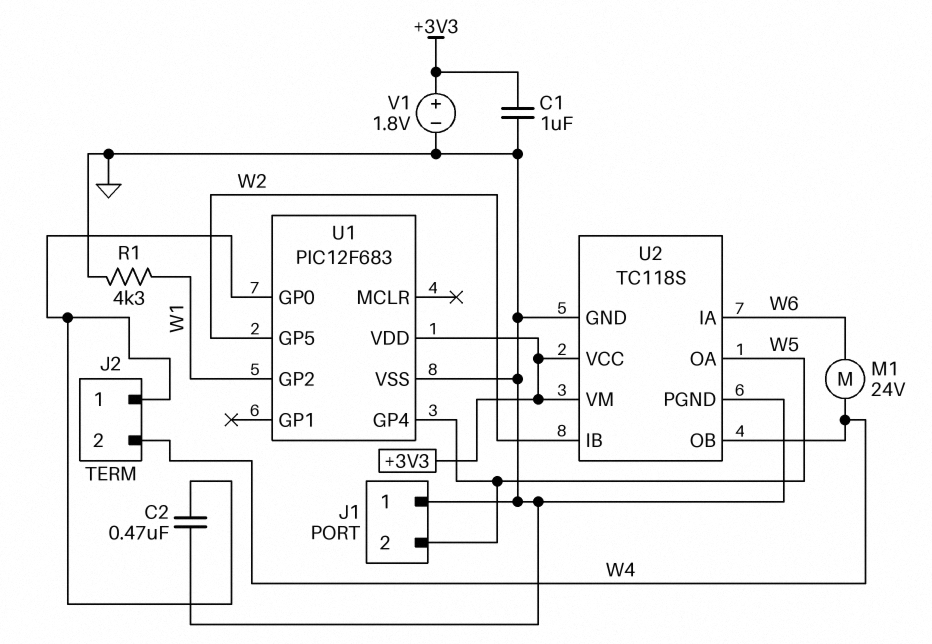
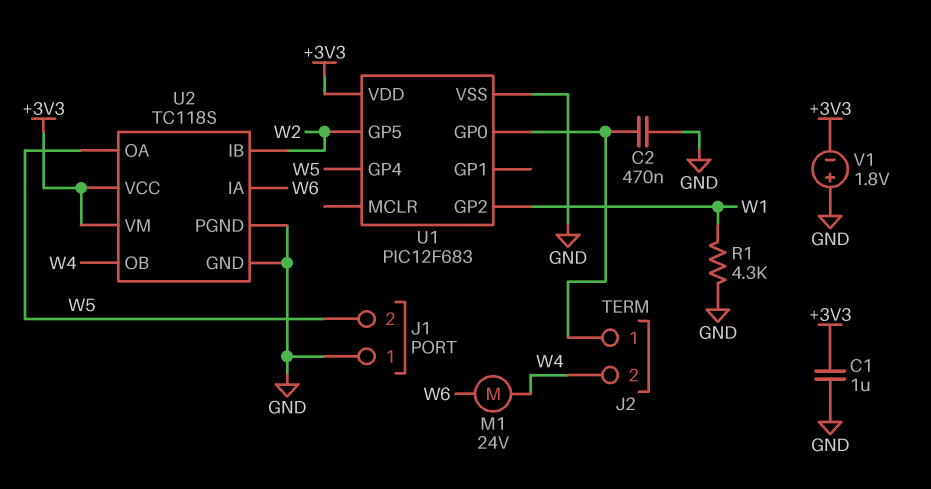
V1: 1.8V (plus +3V3, minus GND) -> 1.8V (plus GND, minus +3V3)

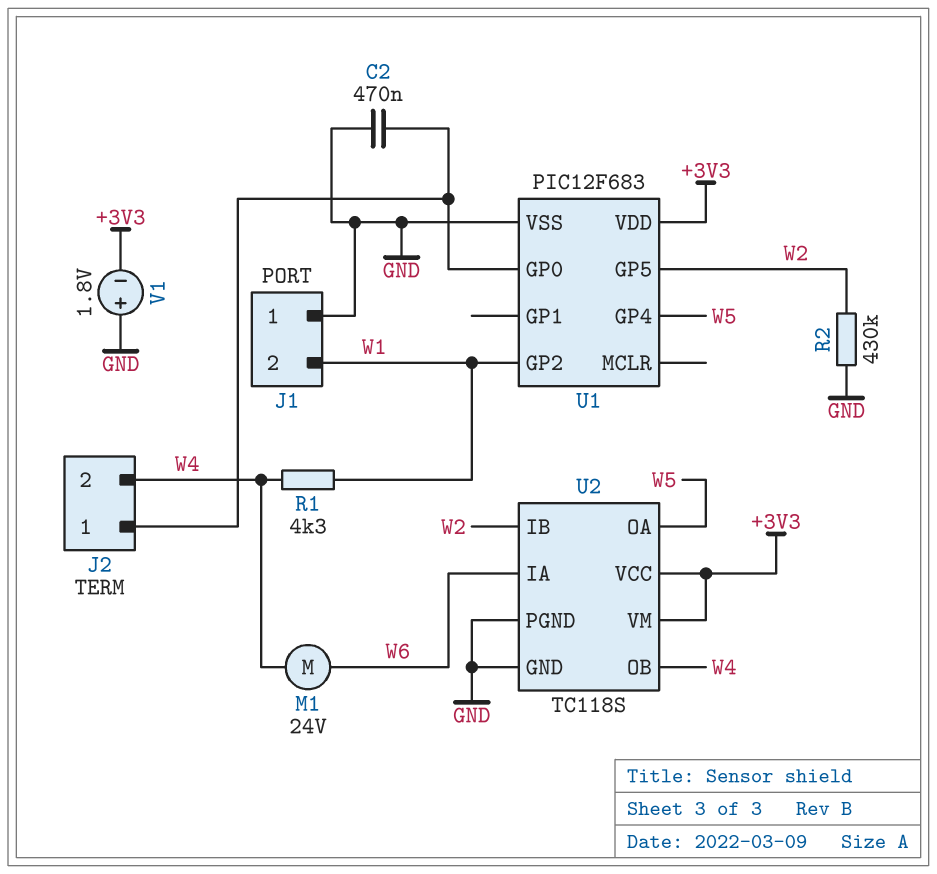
C1: 1uF (+3V3, GND) -> none
J1 pin 2: W5 -> W1
R1: 4.3k (GND, W1) -> 4.3k (W1, W4)
R2: none -> 430k (GND, W2)

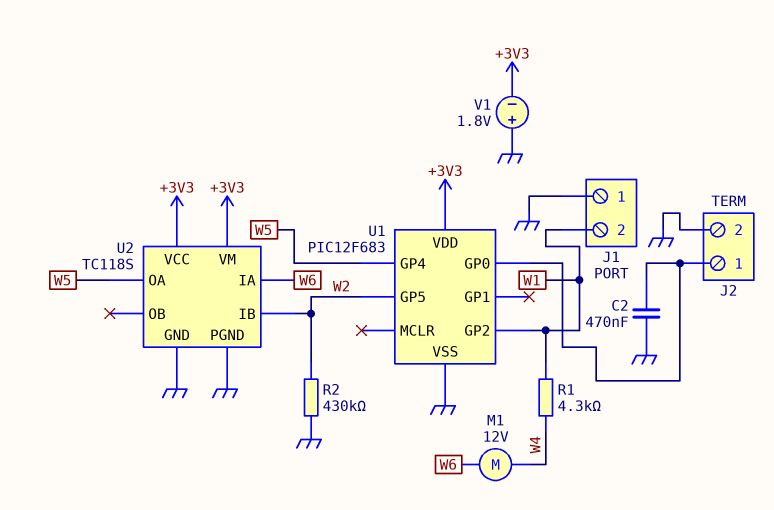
J2 pin 2: W4 -> GND
M1: motor 24V (W4, W6) -> motor 12V (W4, W6)
U2 pin OB: W4 -> none

